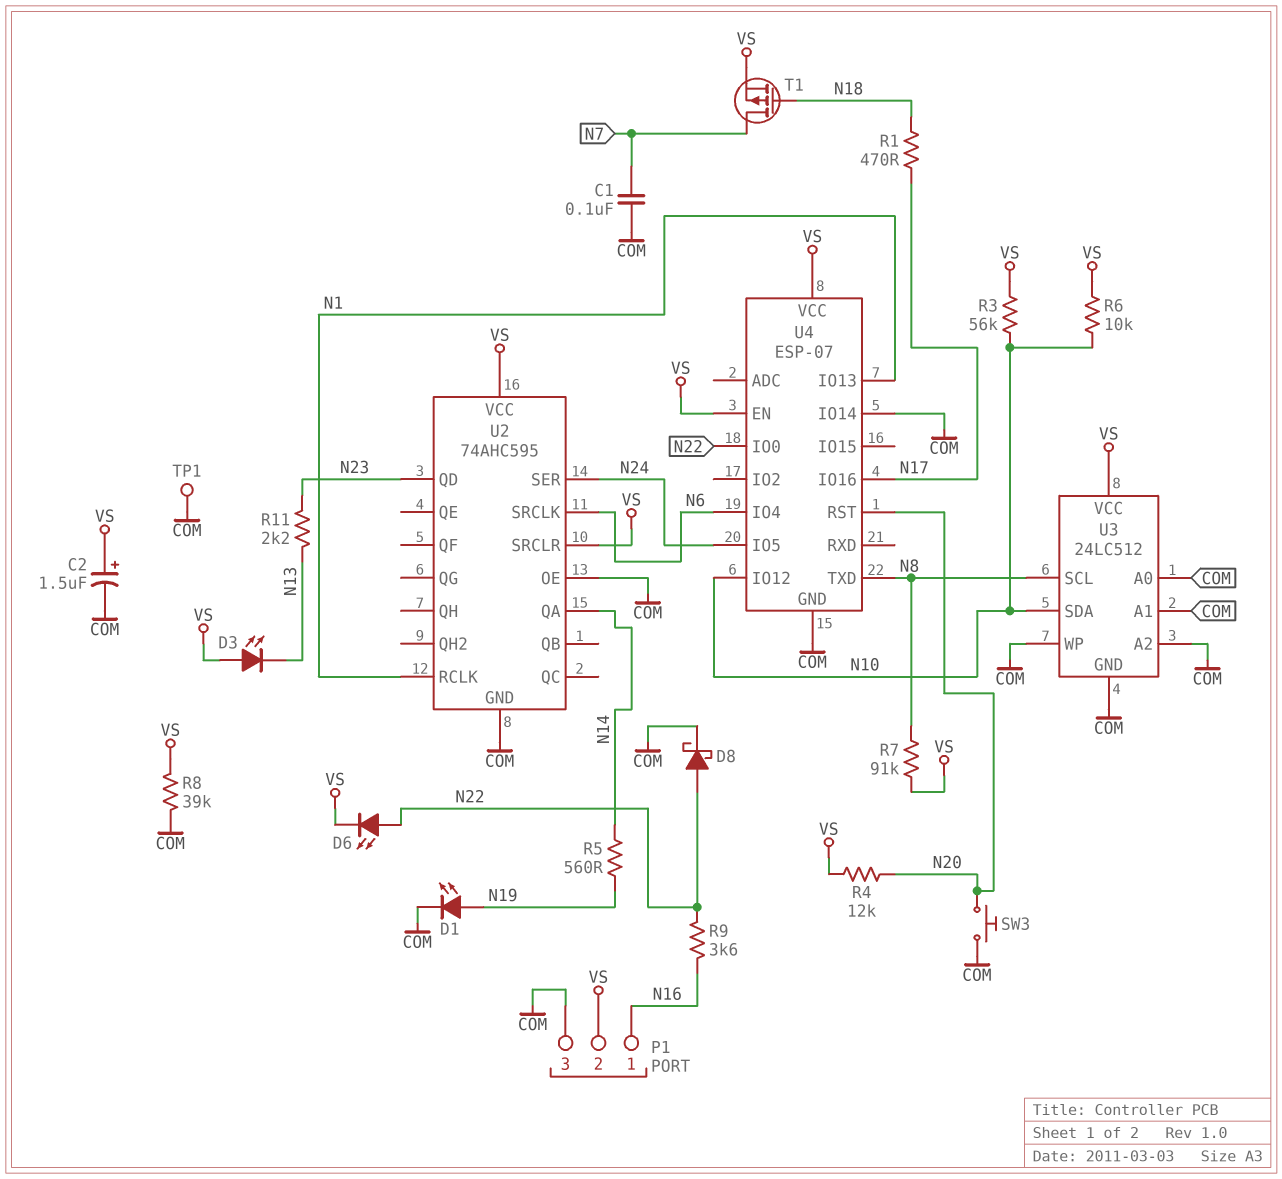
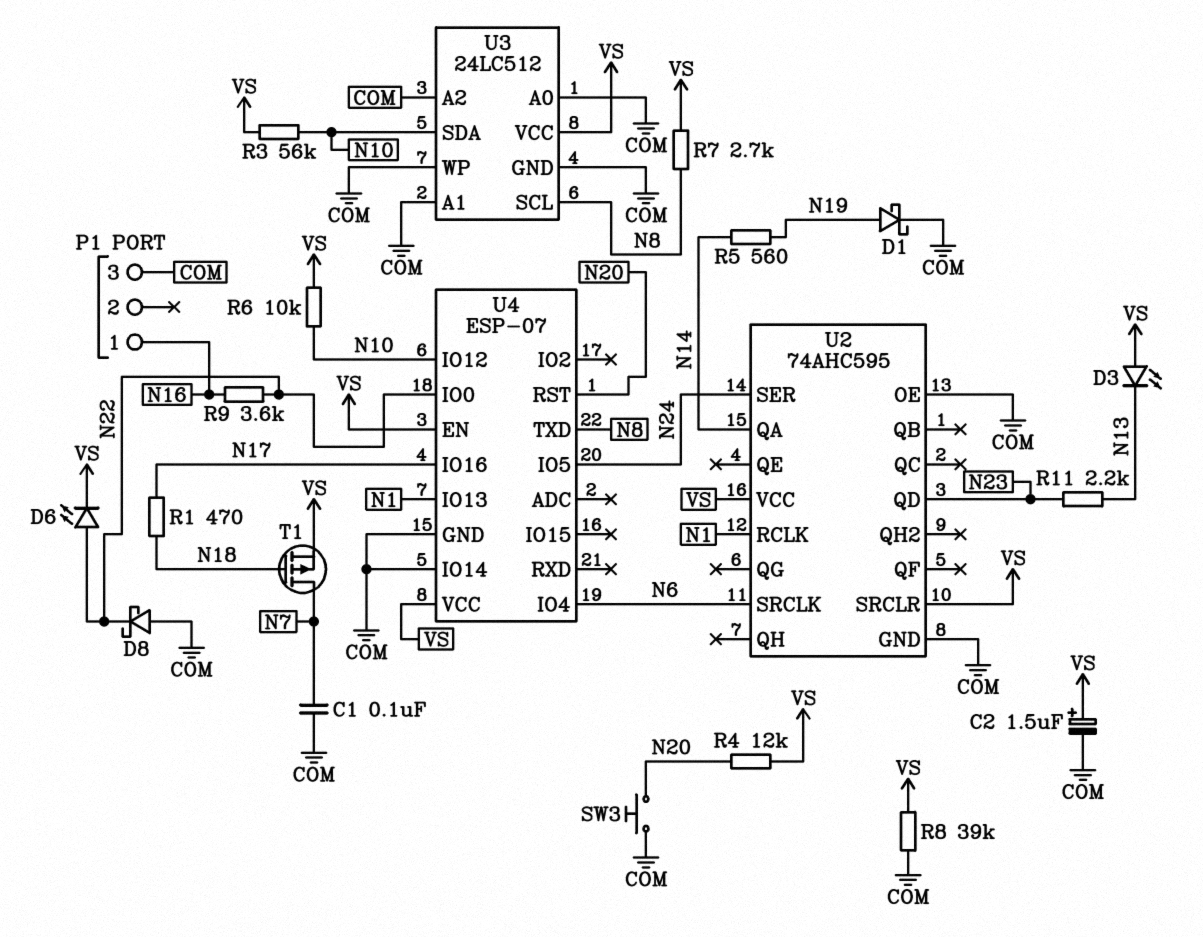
D1: LED (A N19, K COM) -> schottky (A N19, K COM)
D8: schottky (A N22, K COM) -> schottky (A COM, K N22)
P1 pin 2: VS -> none
R7: 91k (N8, VS) -> 2.7k (N8, VS)
TP1: test point (COM) -> none

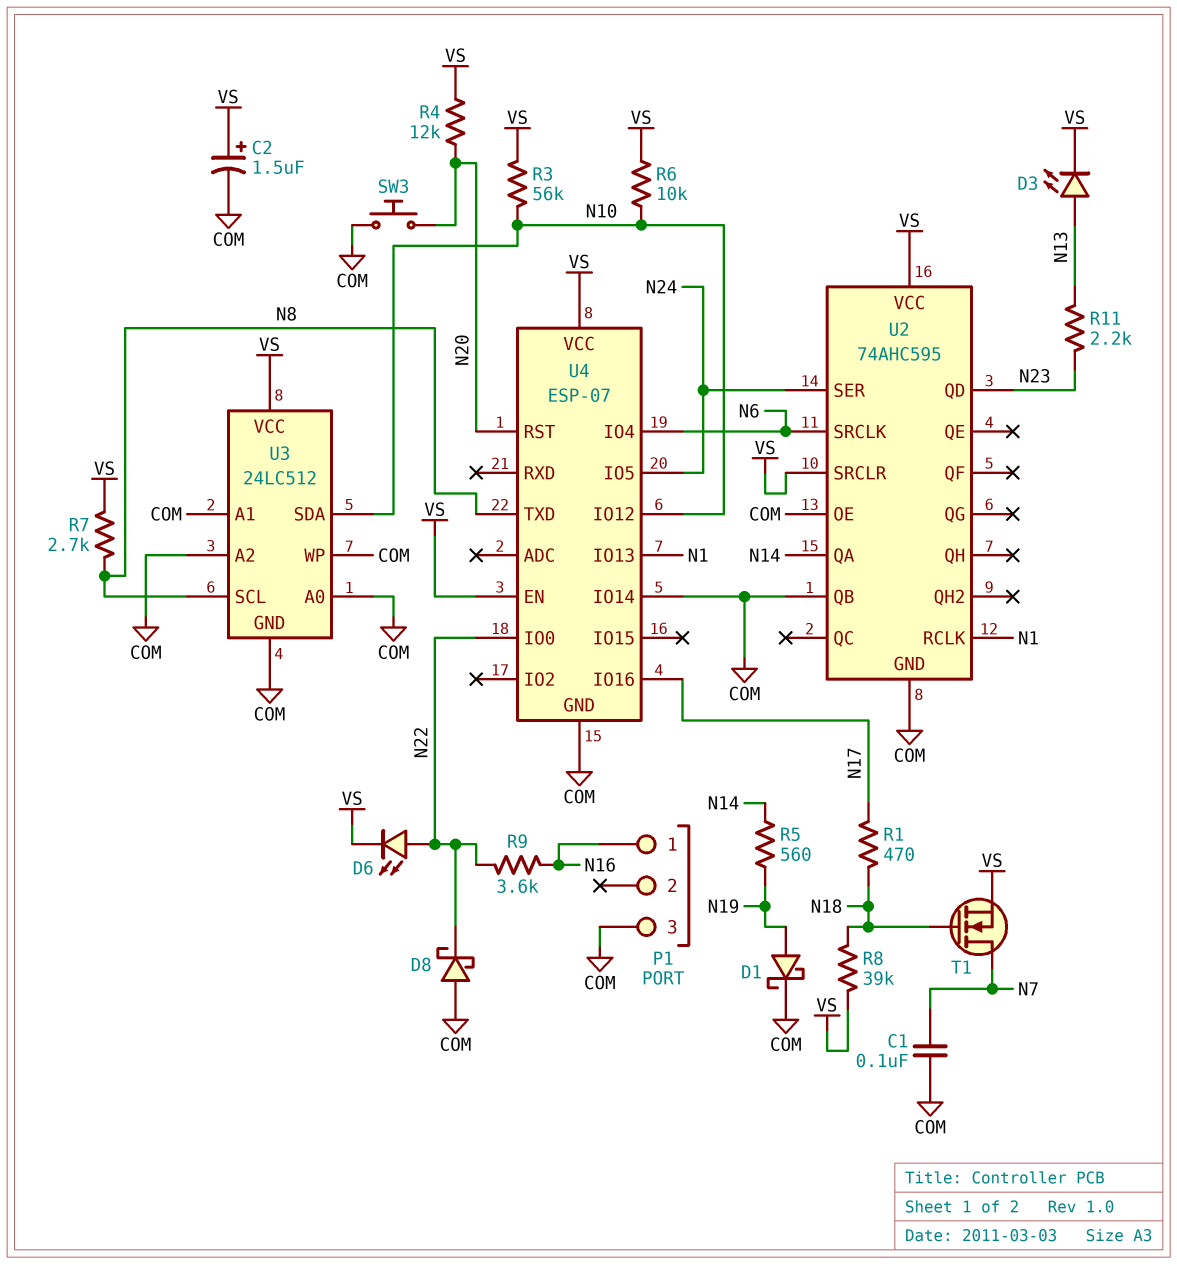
D3: LED (A VS, K N13) -> LED (A N13, K VS)
R8: 39k (COM, VS) -> 39k (N18, VS)
T1: PMOS (G N18, D N7, S VS) -> NMOS (G N18, D N7, S VS)
U2 pin QB: none -> COM

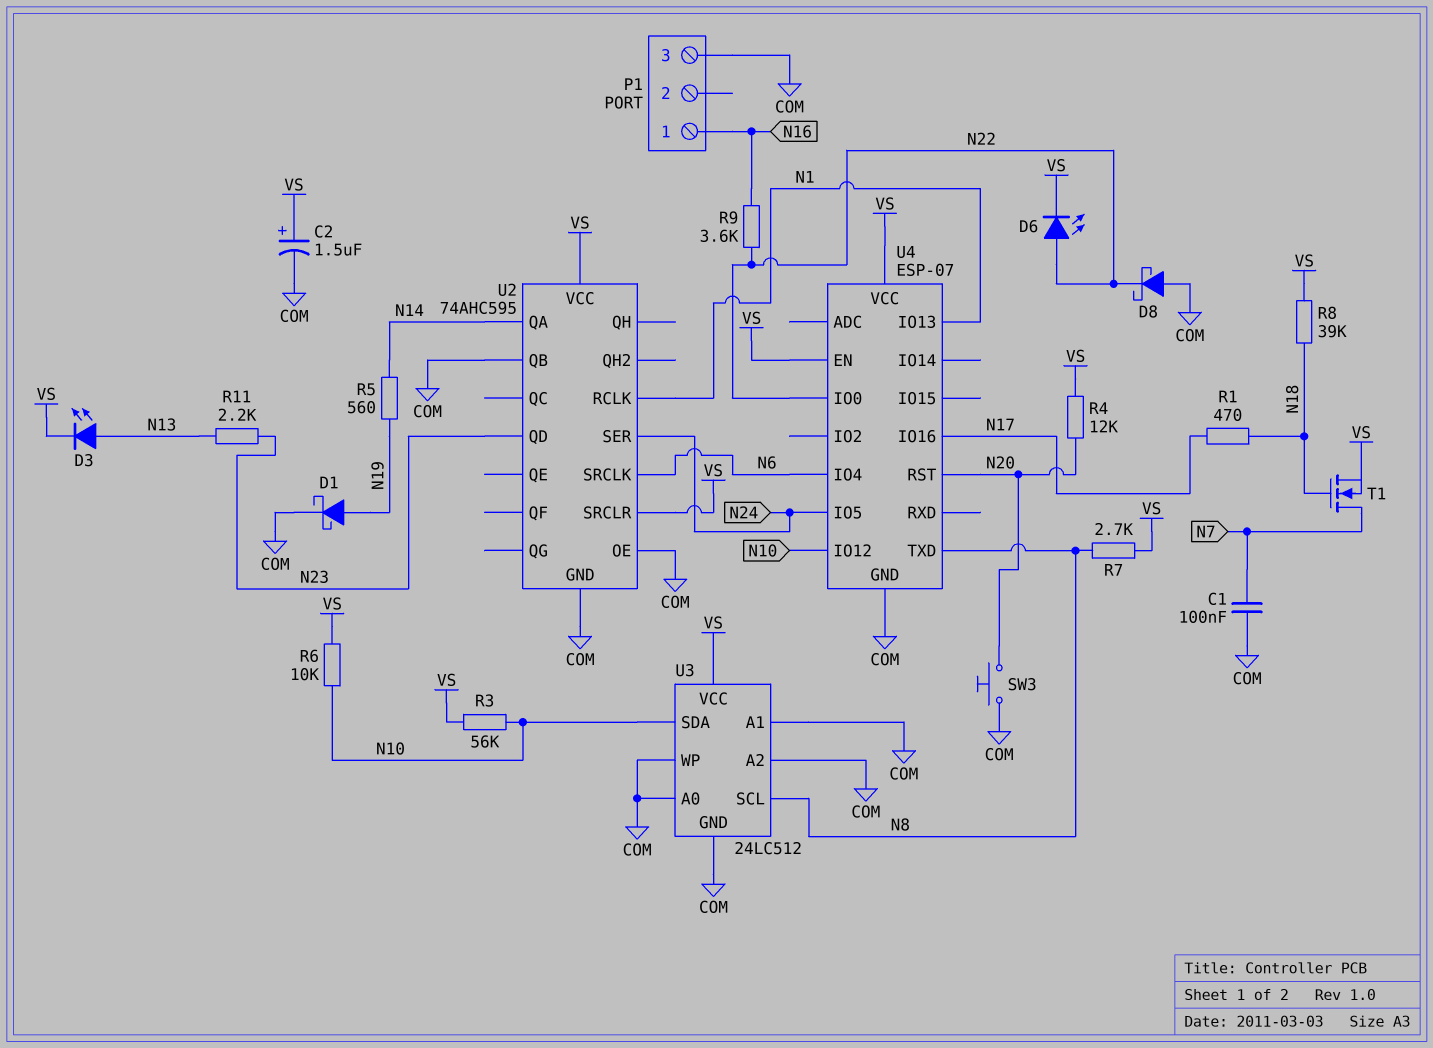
U4 pin IO14: COM -> none

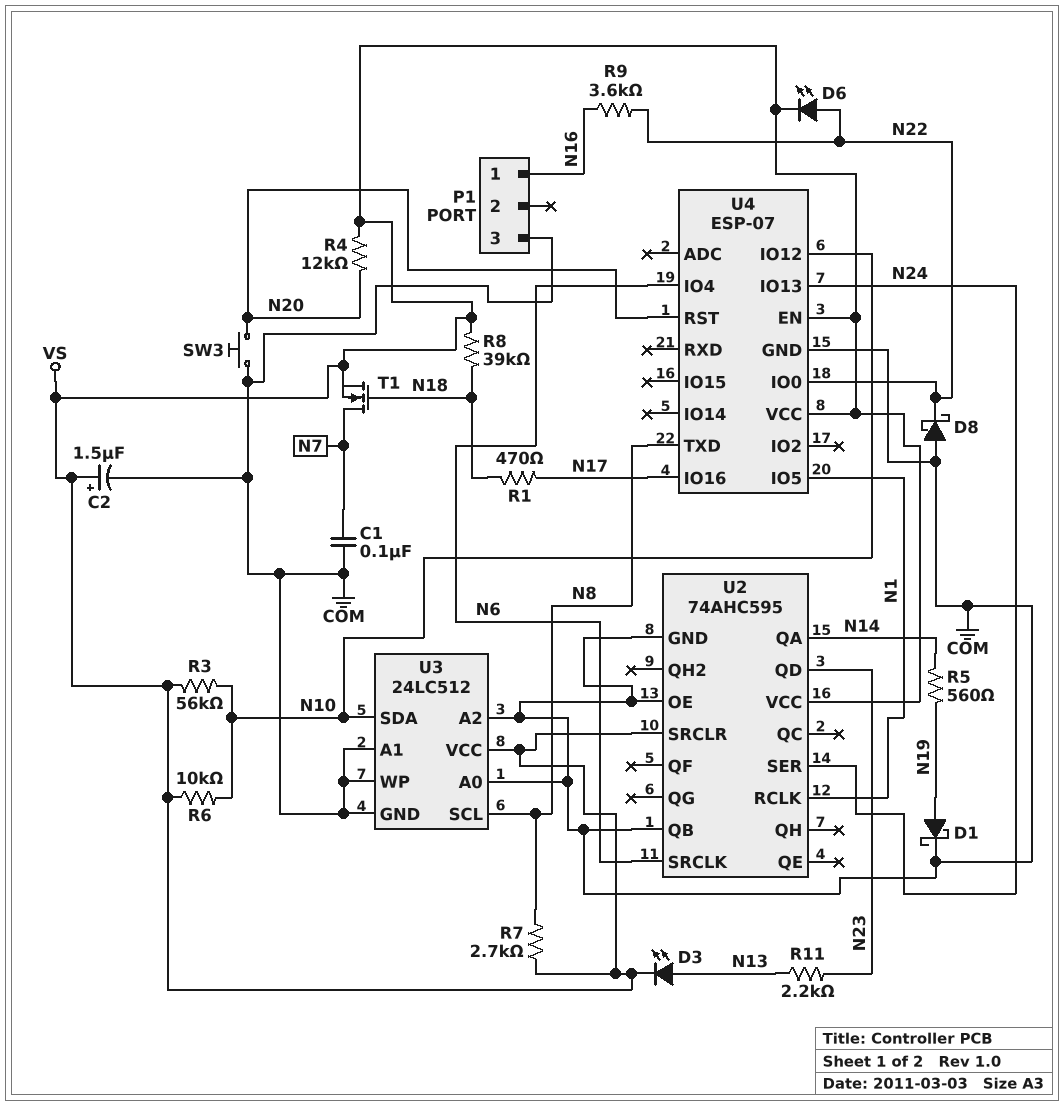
U4 pin IO5: N24 -> N1
U4 pin IO13: N1 -> N24

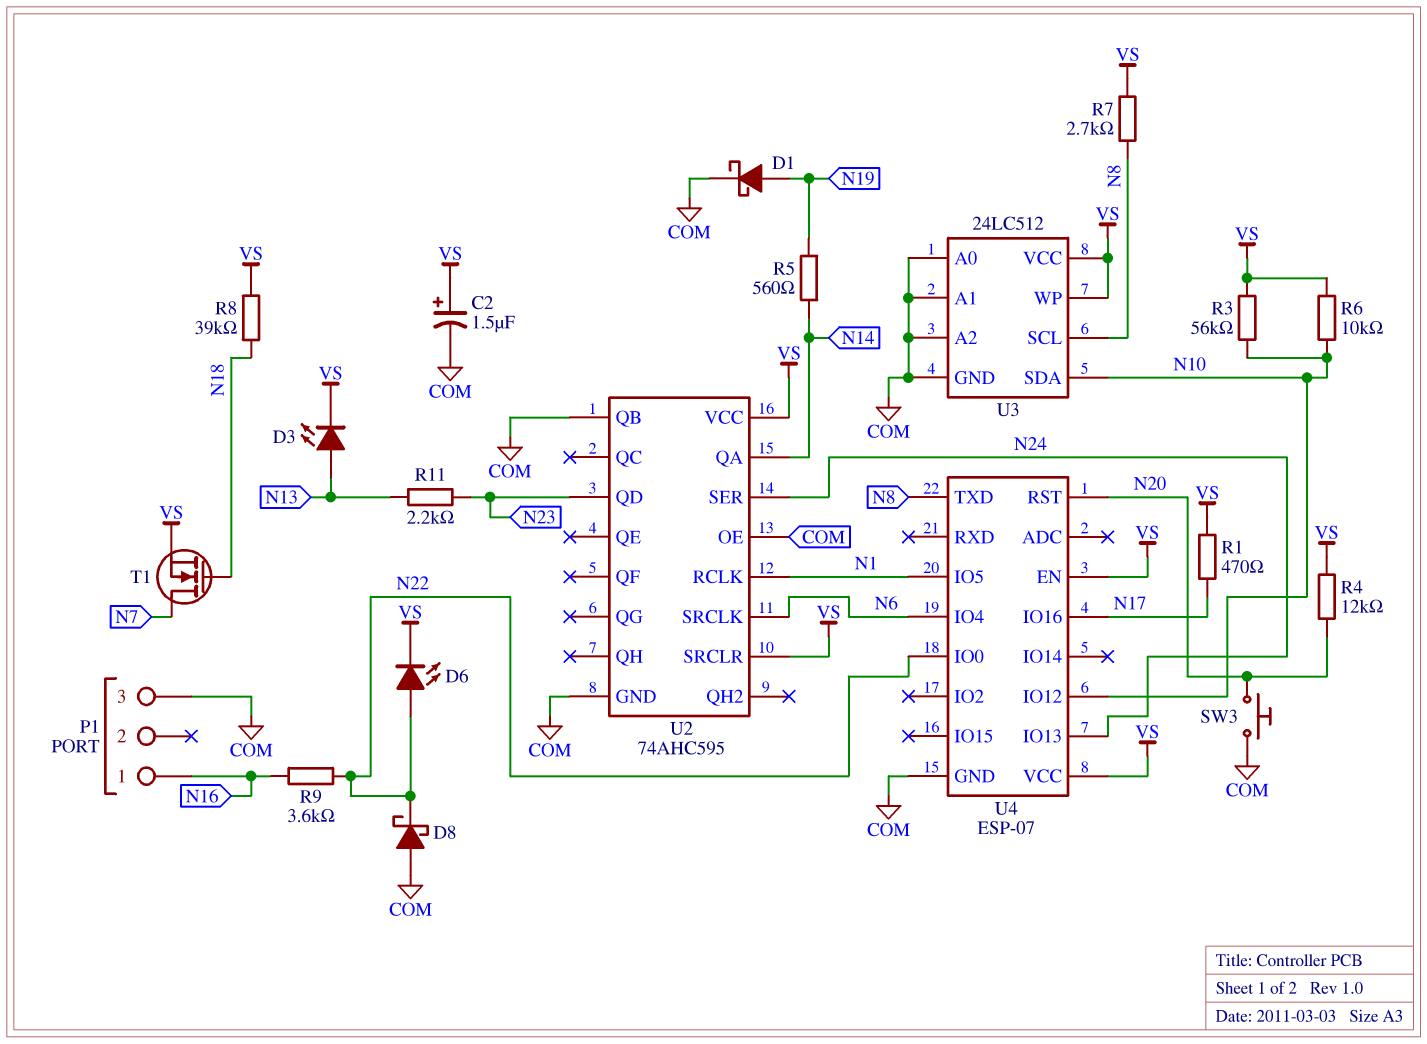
C1: 100nF (COM, N7) -> none
R1: 470 (N17, N18) -> 470 (N17, VS)
U3 pin WP: COM -> VS

